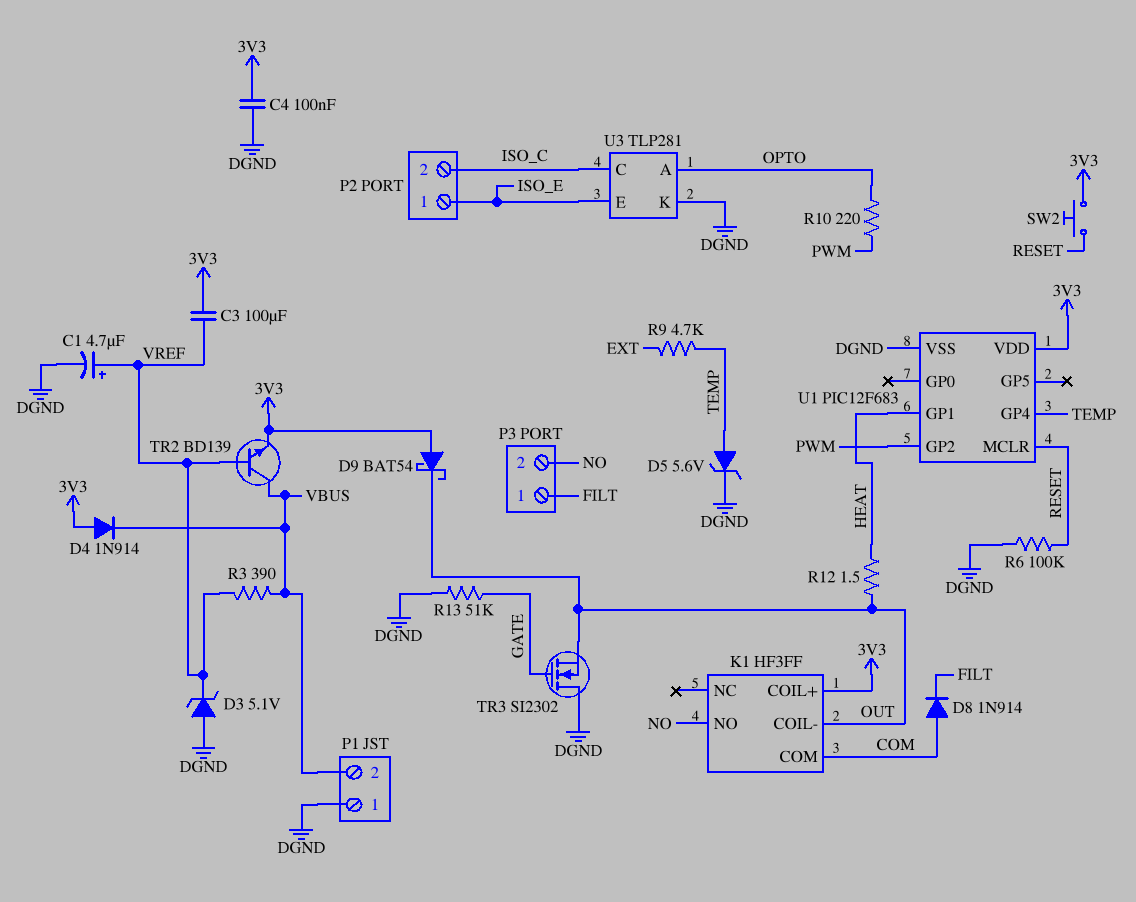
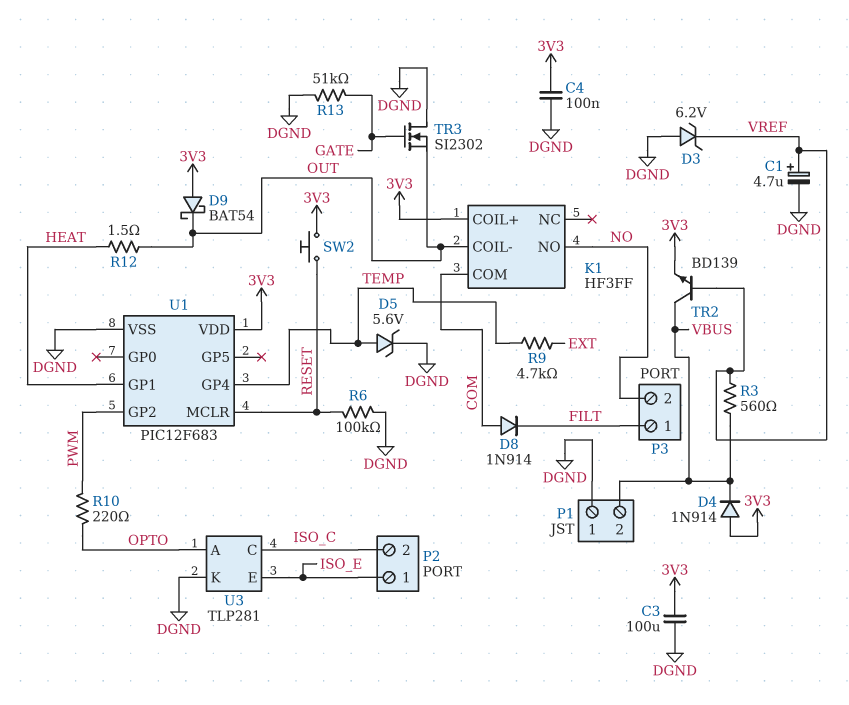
C3: 100uF (3V3, VREF) -> 100uF (3V3, DGND)
D3: zener 5.1V (A DGND, K VREF) -> zener 6.2V (A DGND, K VREF)
R3: 390 (VBUS, VREF) -> 560 (VBUS, VREF)

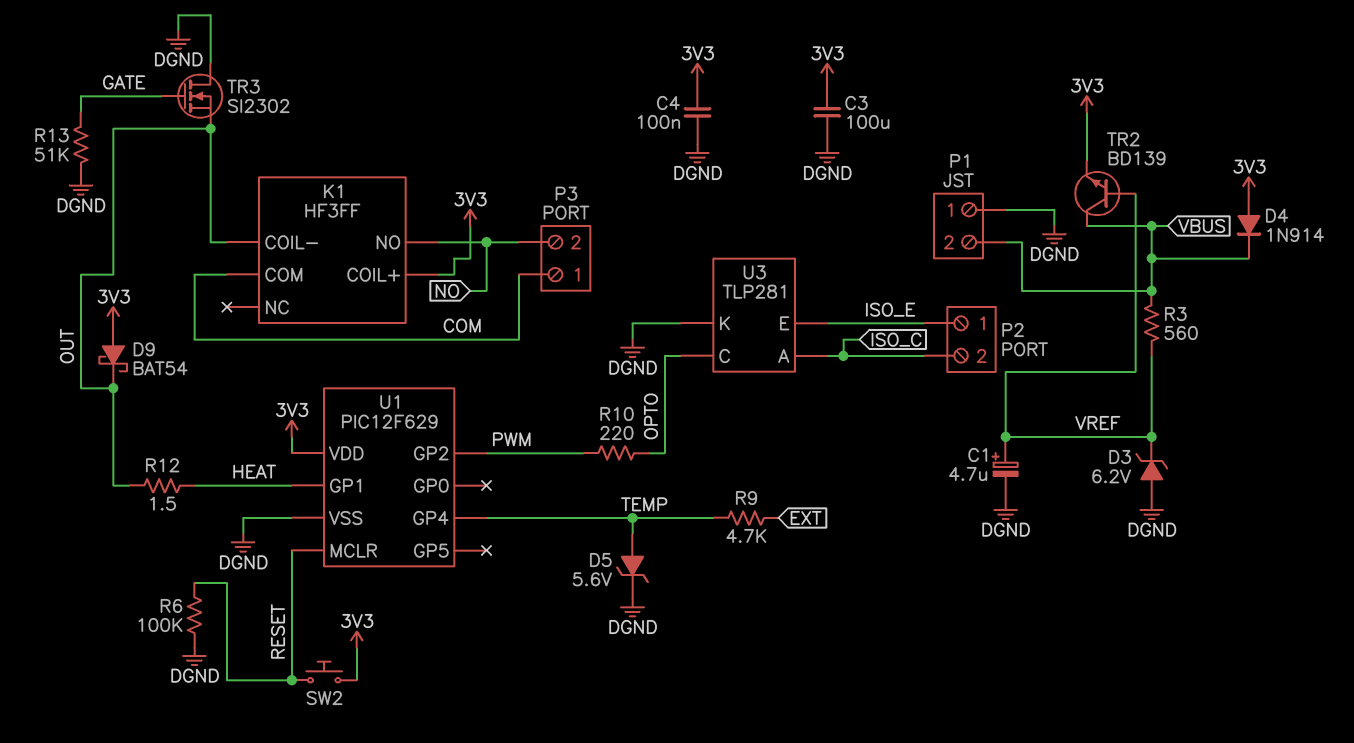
D8: diode 1N914 (A COM, K FILT) -> none
P3 pin 1: FILT -> COM
U1: PIC12F683 -> PIC12F629
U3 pin A: OPTO -> ISO_C
U3 pin C: ISO_C -> OPTO

